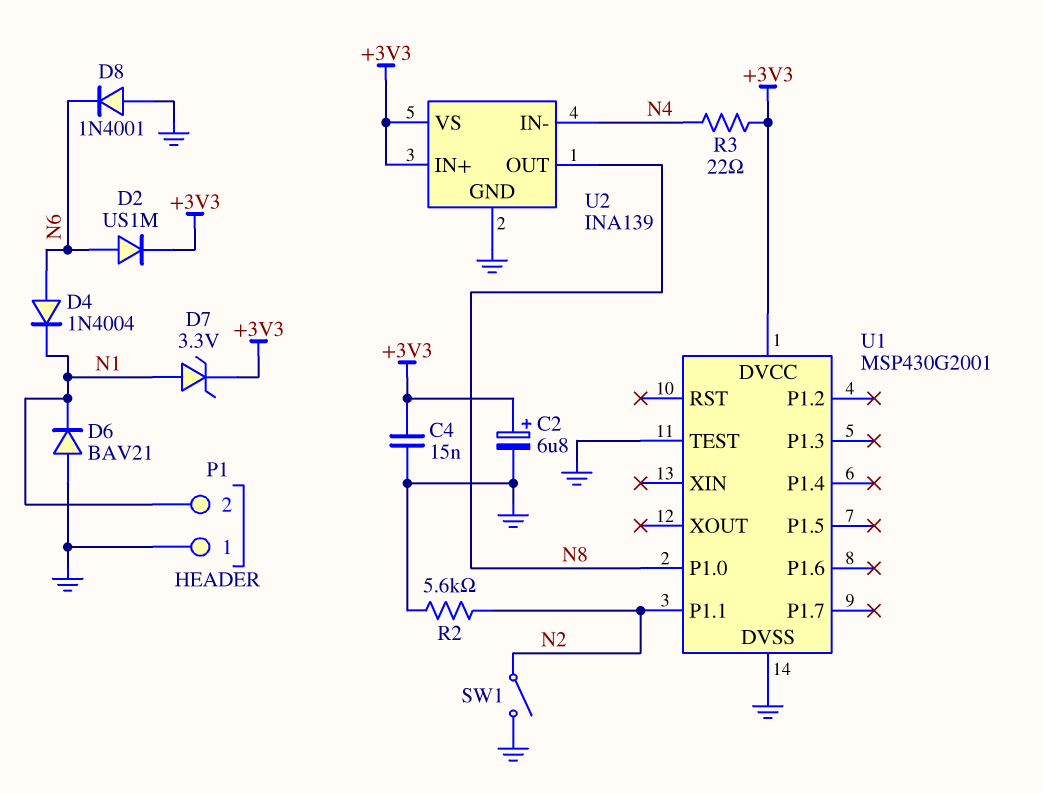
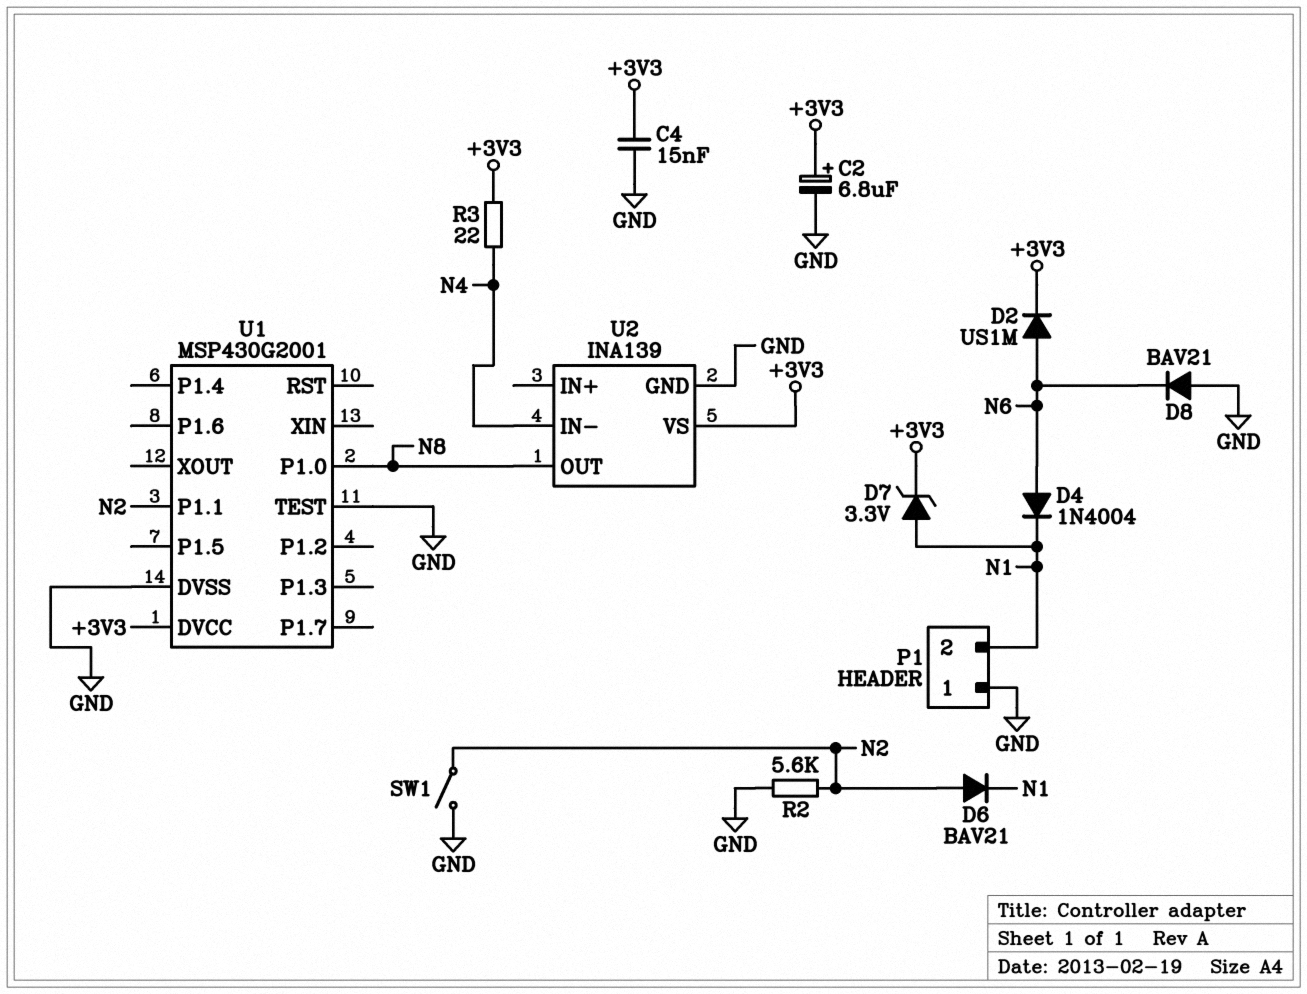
D6: diode BAV21 (A GND, K N1) -> diode BAV21 (A N2, K N1)
D8: diode 1N4001 (A GND, K N6) -> diode BAV21 (A GND, K N6)
U2 pin IN+: +3V3 -> none

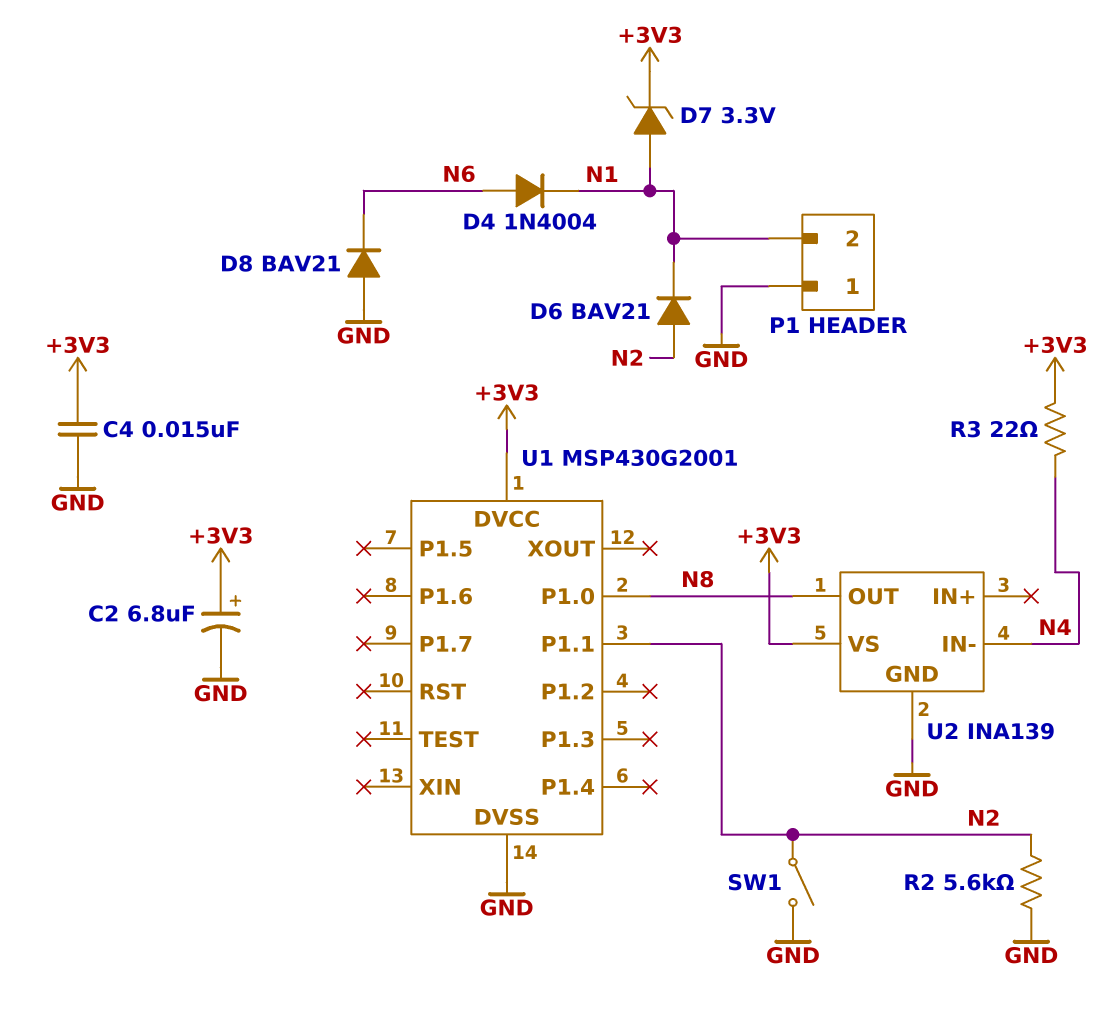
D2: diode US1M (A N6, K +3V3) -> none
U1 pin TEST: GND -> none

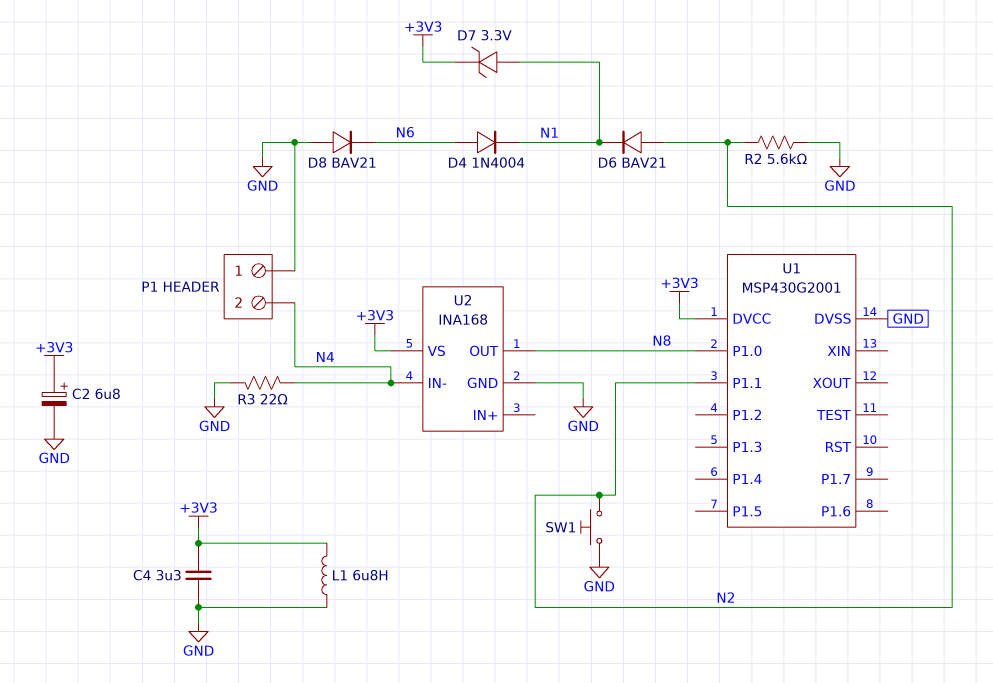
C4: 15nF (+3V3, GND) -> 3.3uF (+3V3, GND)
L1: none -> 6.8uH (+3V3, GND)
P1 pin 2: N1 -> N4
R3: 22 (+3V3, N4) -> 22 (GND, N4)
SW1: switch (GND, N2) -> button (GND, N2)
U2: INA139 -> INA168

